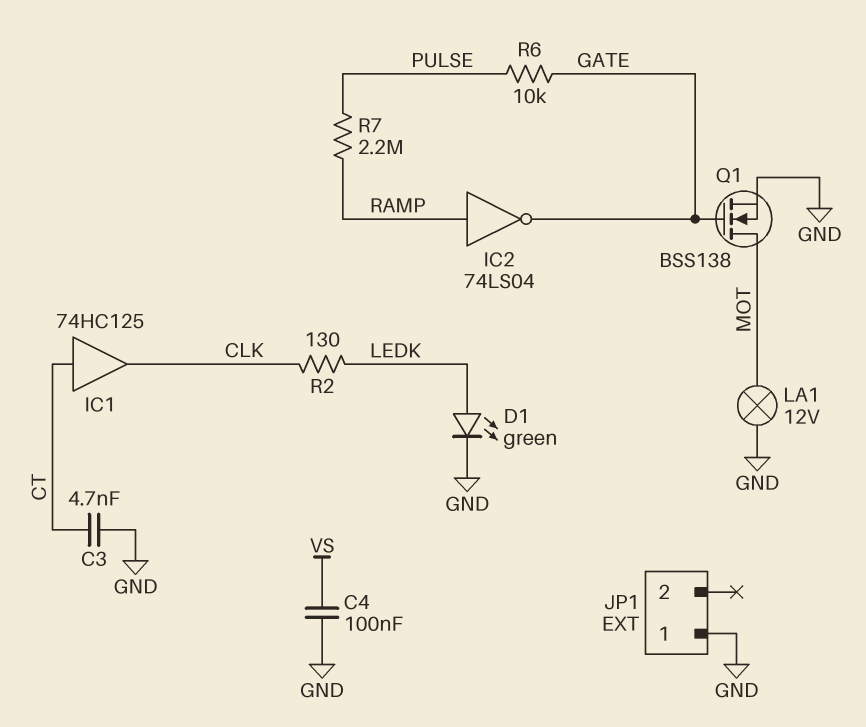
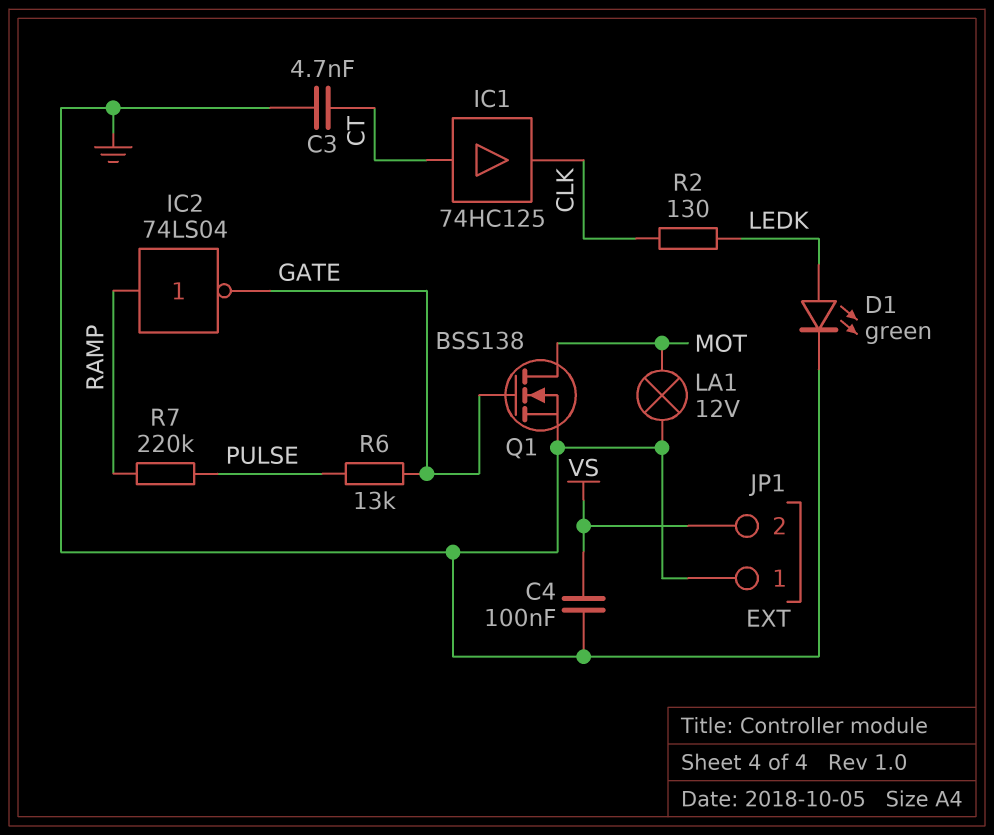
JP1 pin 2: none -> VS
R6: 10k (GATE, PULSE) -> 13k (GATE, PULSE)
R7: 2.2M (PULSE, RAMP) -> 220k (PULSE, RAMP)

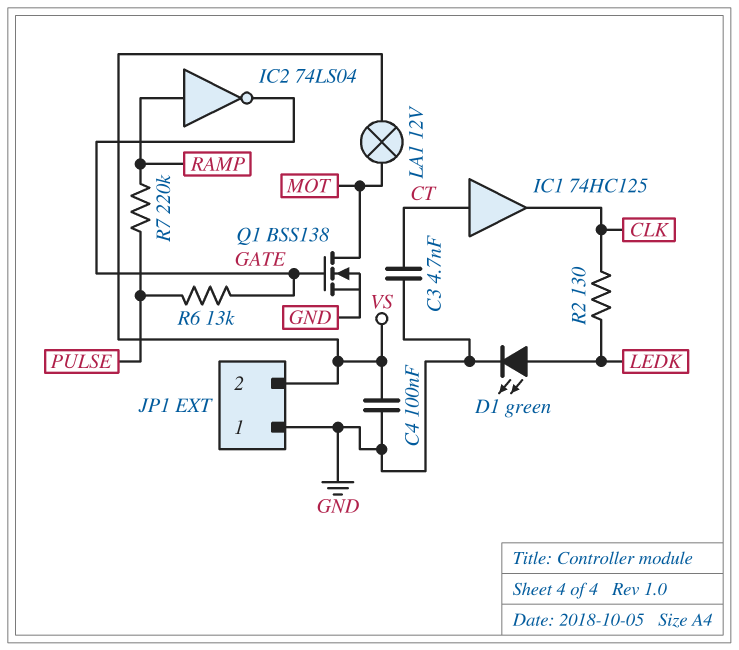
LA1: lamp 12V (GND, MOT) -> lamp 12V (MOT, VS)

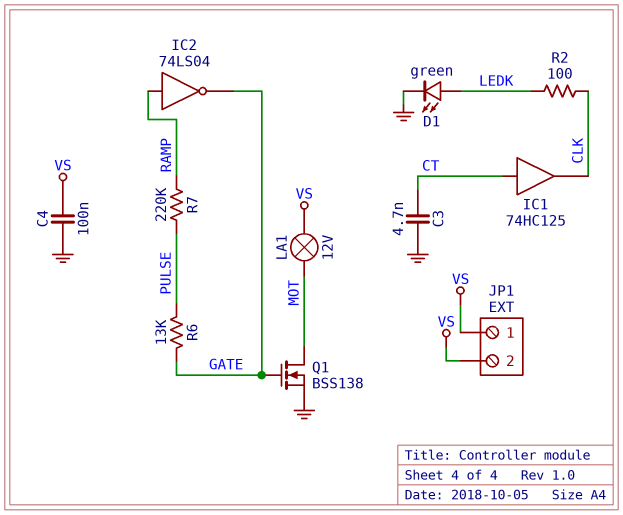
JP1 pin 1: GND -> VS
R2: 130 (CLK, LEDK) -> 100 (CLK, LEDK)

